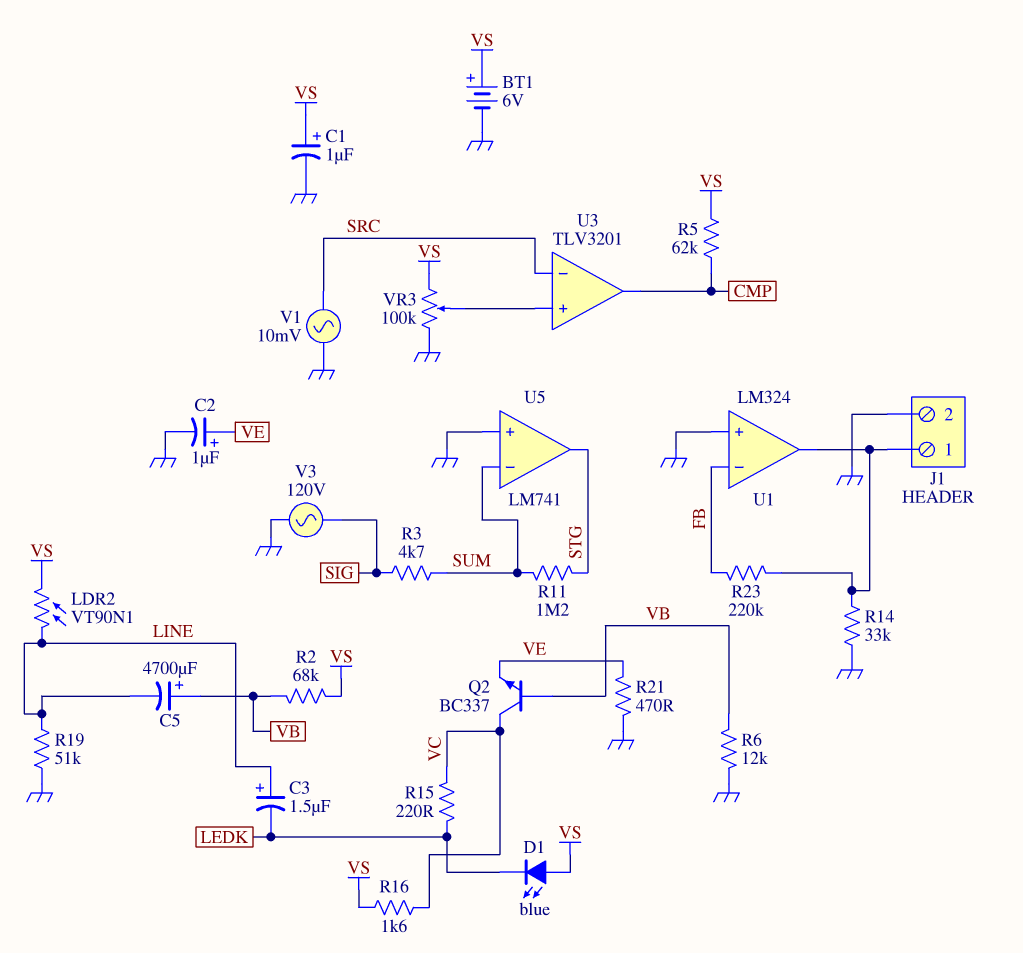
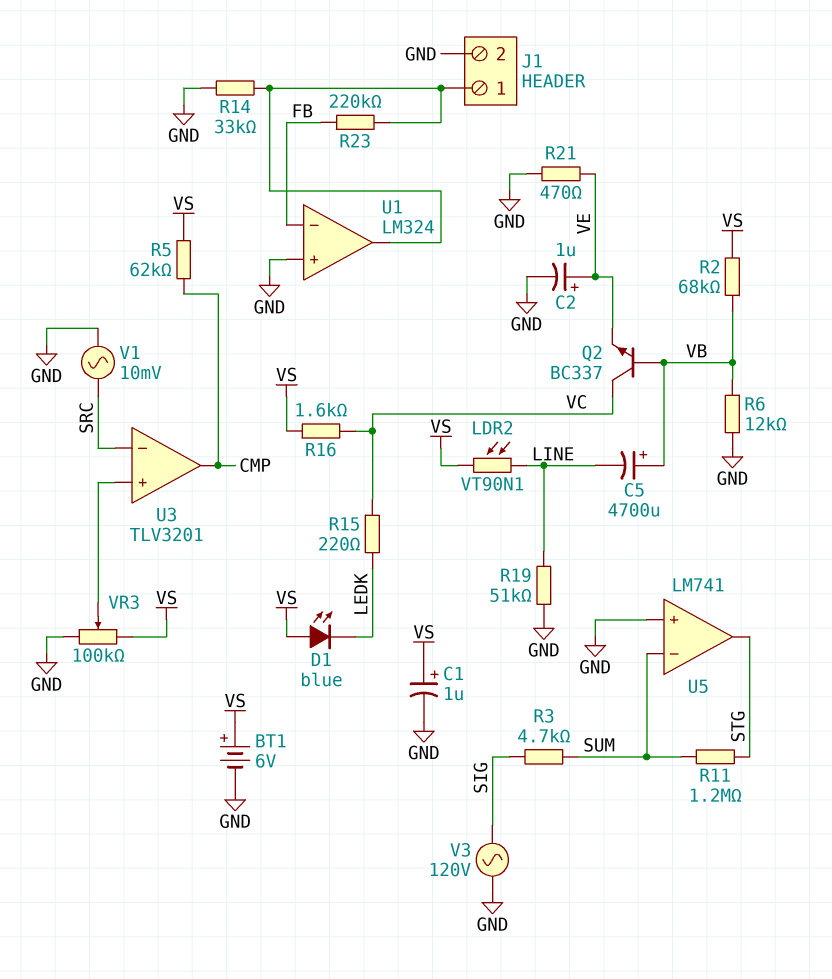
C3: 1.5uF (plus LINE, minus LEDK) -> none

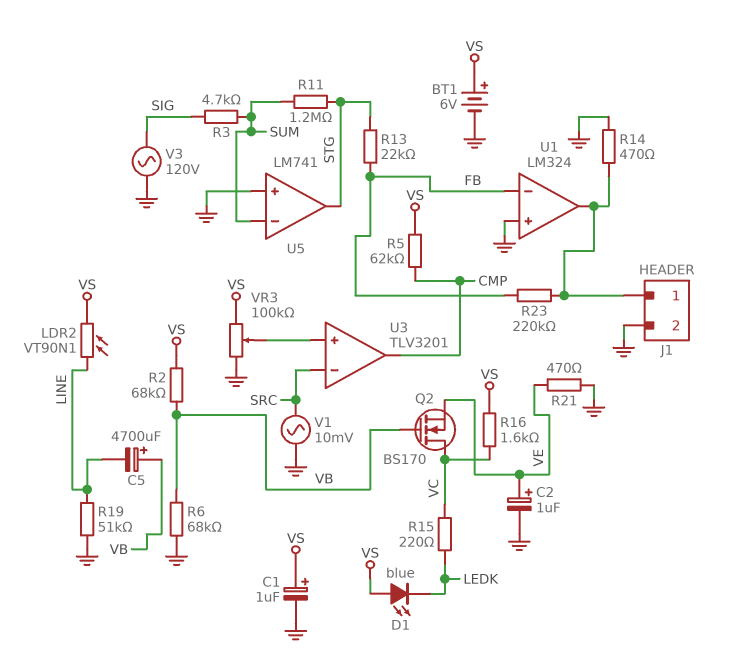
Q2: NPN BC337 (B VB, C VC, E VE) -> NMOS BS170 (G VB, D VC, S VE)
R6: 12k (GND, VB) -> 68k (GND, VB)
R13: none -> 22k (FB, STG)
R14: 33k (GND, J1/1) -> 470 (GND, J1/1)

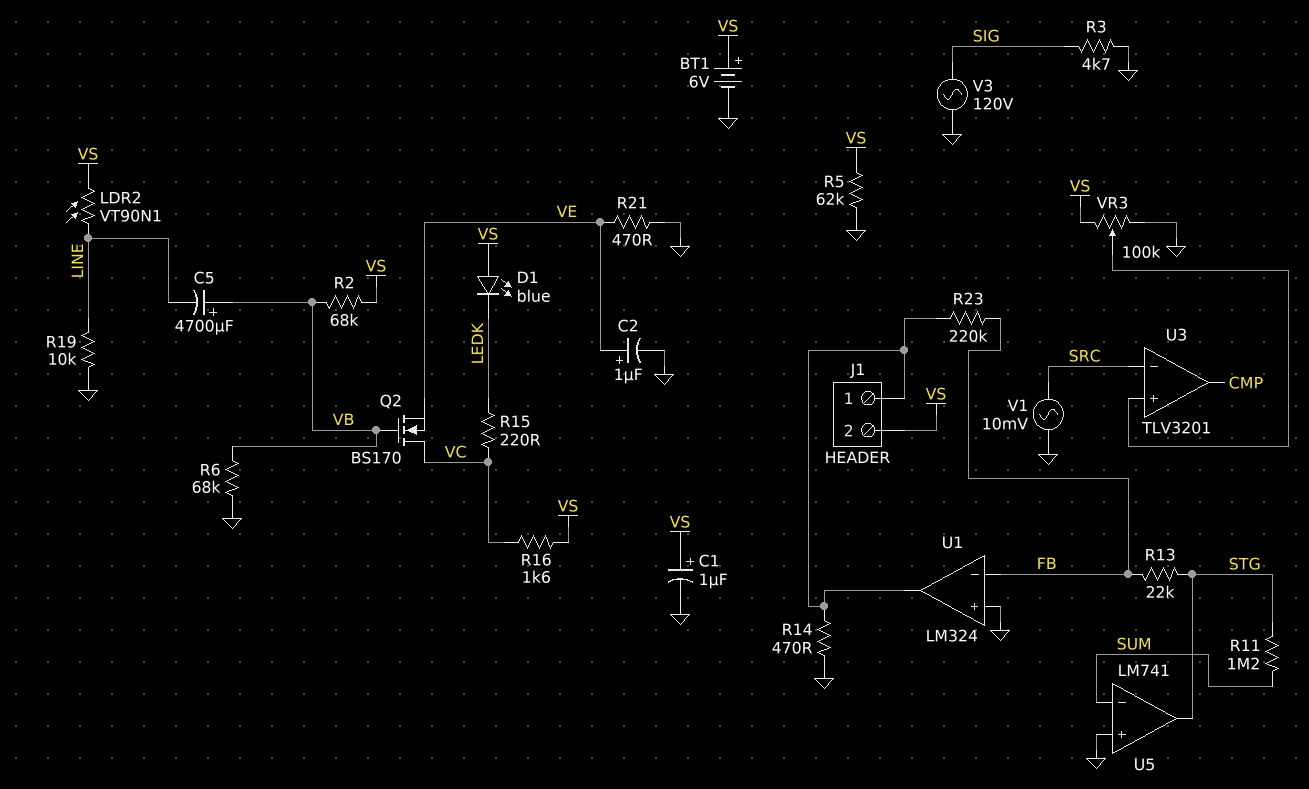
J1 pin 2: GND -> VS
R3: 4.7k (SIG, SUM) -> 4.7k (GND, SIG)
R5: 62k (CMP, VS) -> 62k (GND, VS)
R19: 51k (GND, LINE) -> 10k (GND, LINE)

